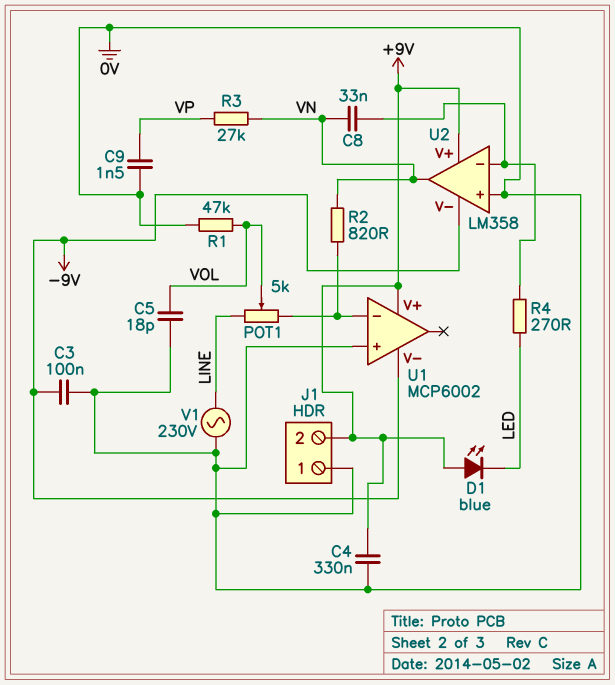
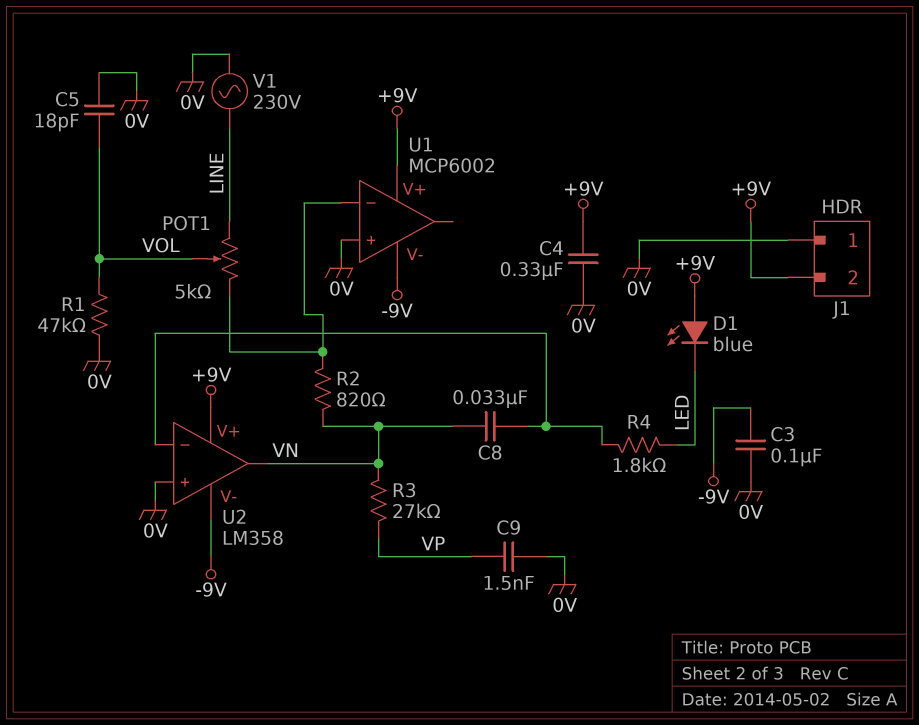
R4: 270 (LED, U2/in-) -> 1.8k (LED, U2/in-)

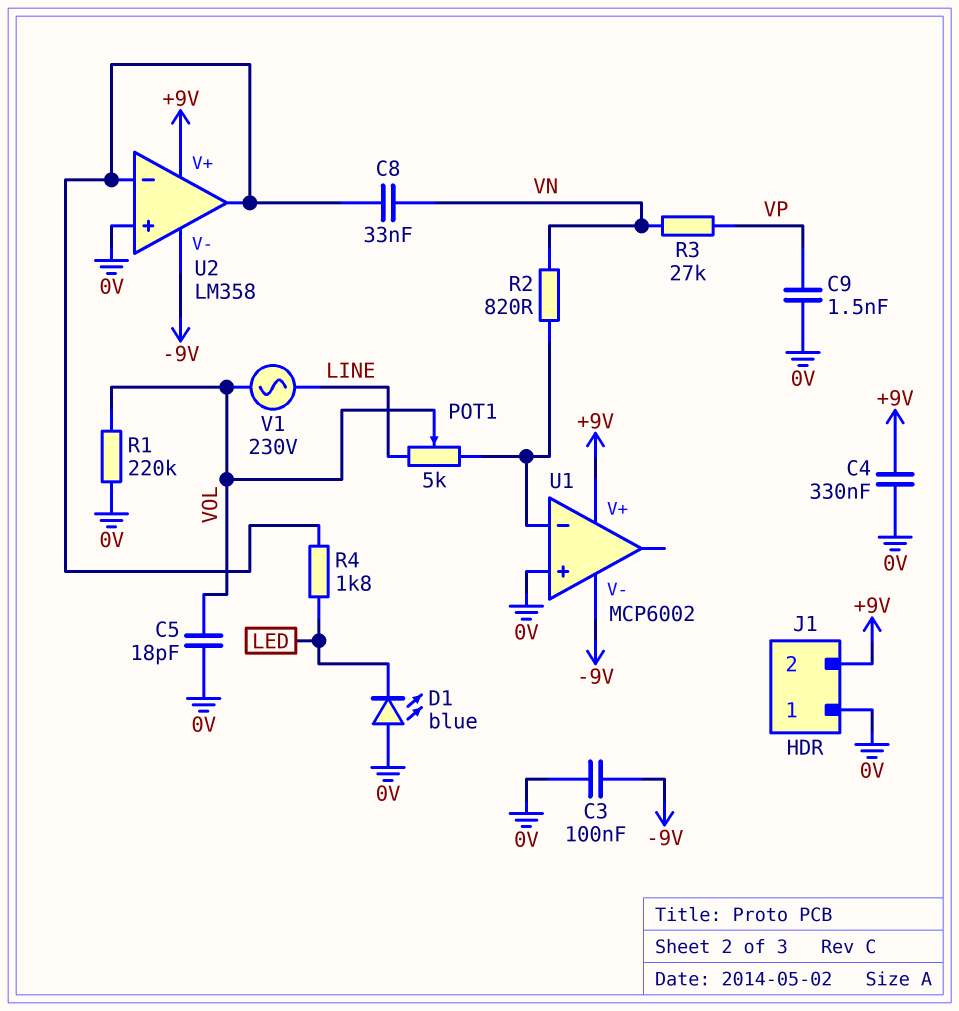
D1: LED blue (A +9V, K LED) -> LED blue (A 0V, K LED)
R1: 47k (0V, VOL) -> 220k (0V, VOL)
U2 pin out: VN -> U2/in-
V1: AC 230V (0V, LINE) -> AC 230V (LINE, VOL)

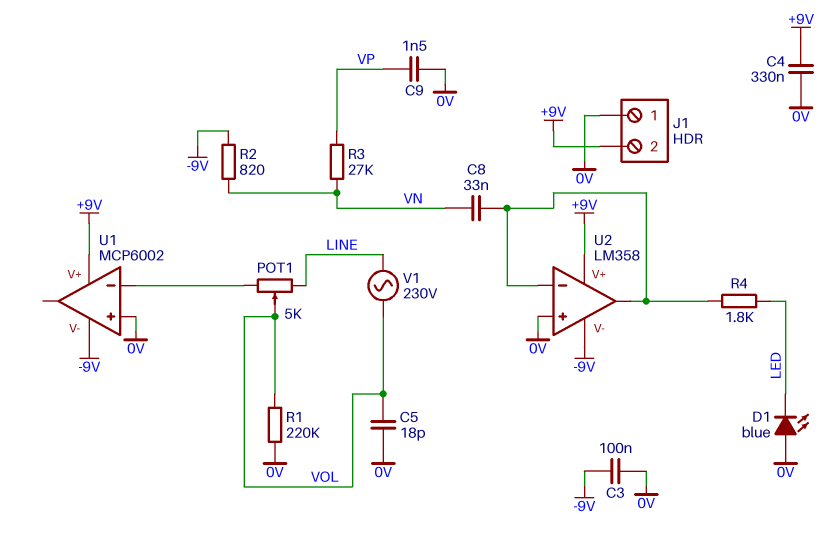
R2: 820 (U1/in-, VN) -> 820 (-9V, VN)

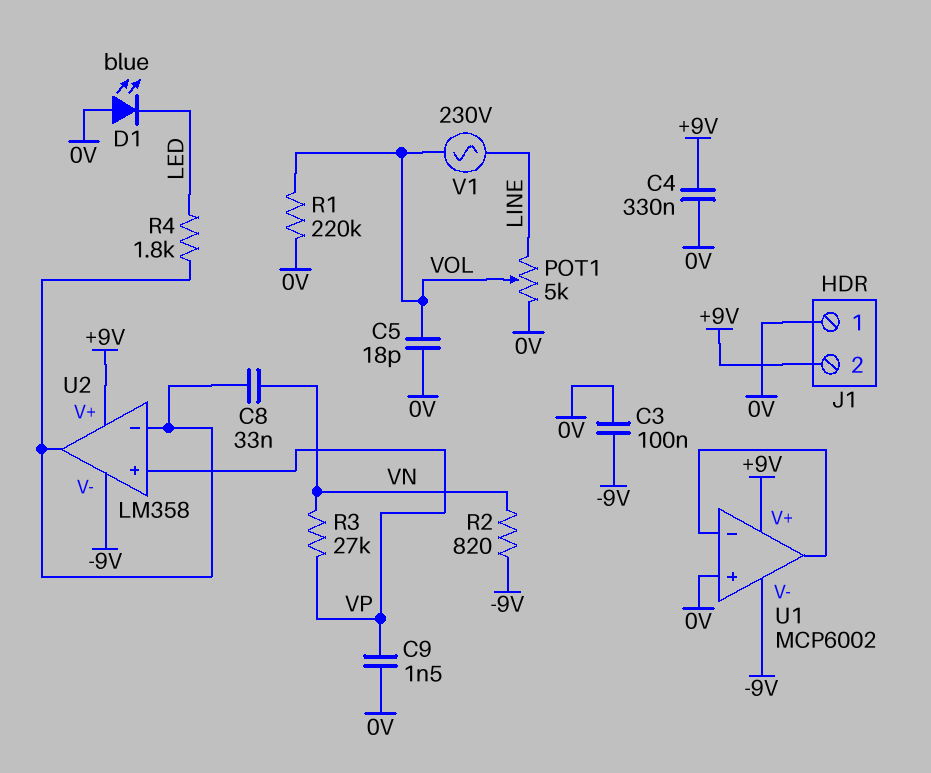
POT1: 5k (LINE, U1/in-, wiper VOL) -> 5k (0V, LINE, wiper VOL)
U1 pin out: none -> U1/in-
U2 pin in+: 0V -> VP

